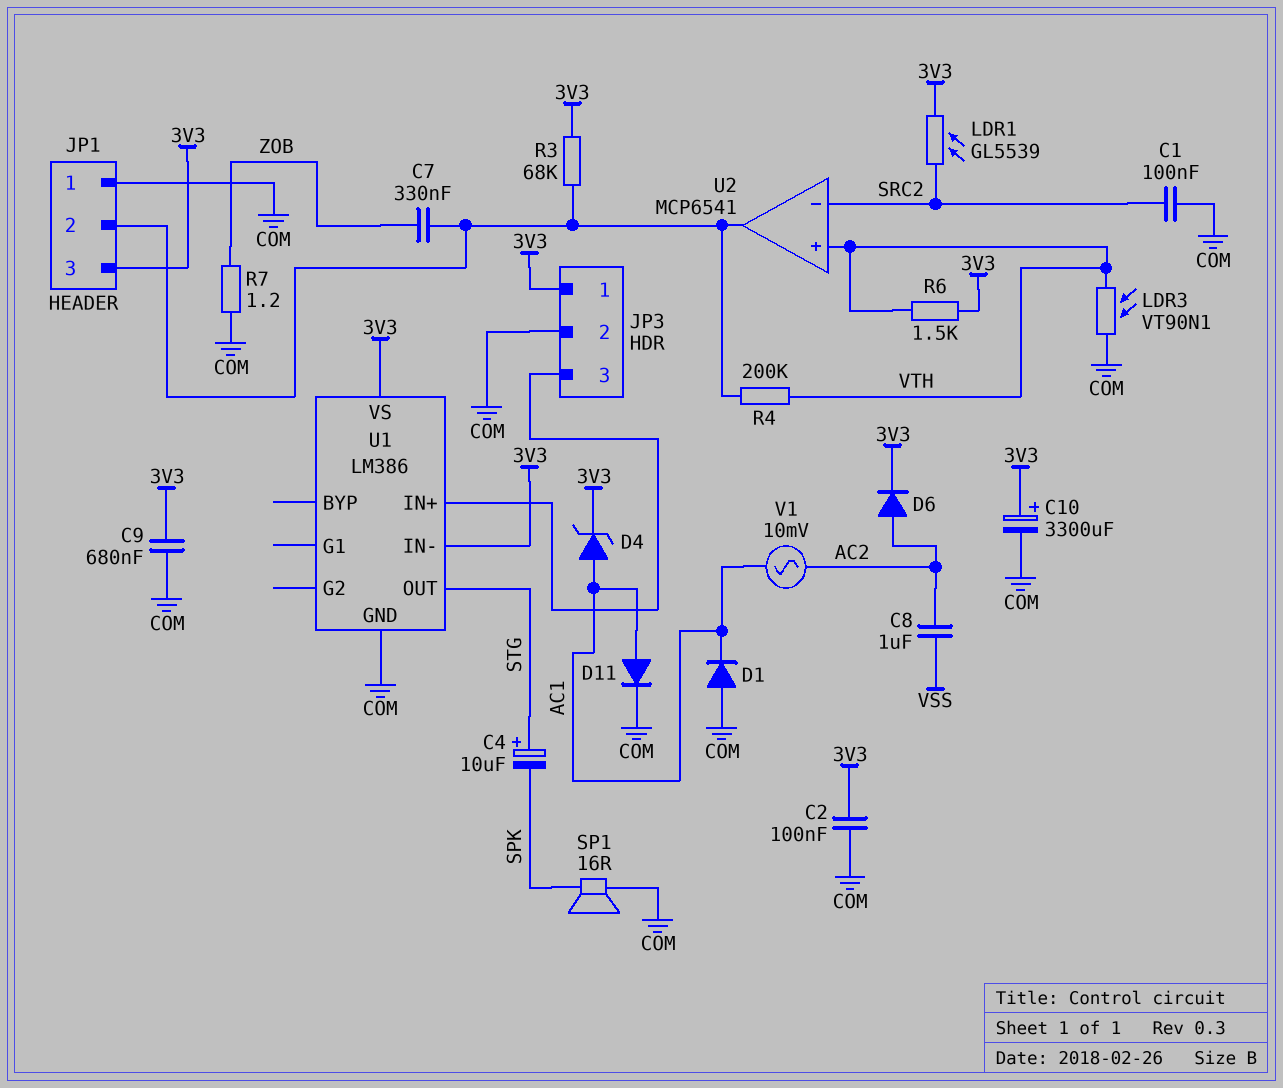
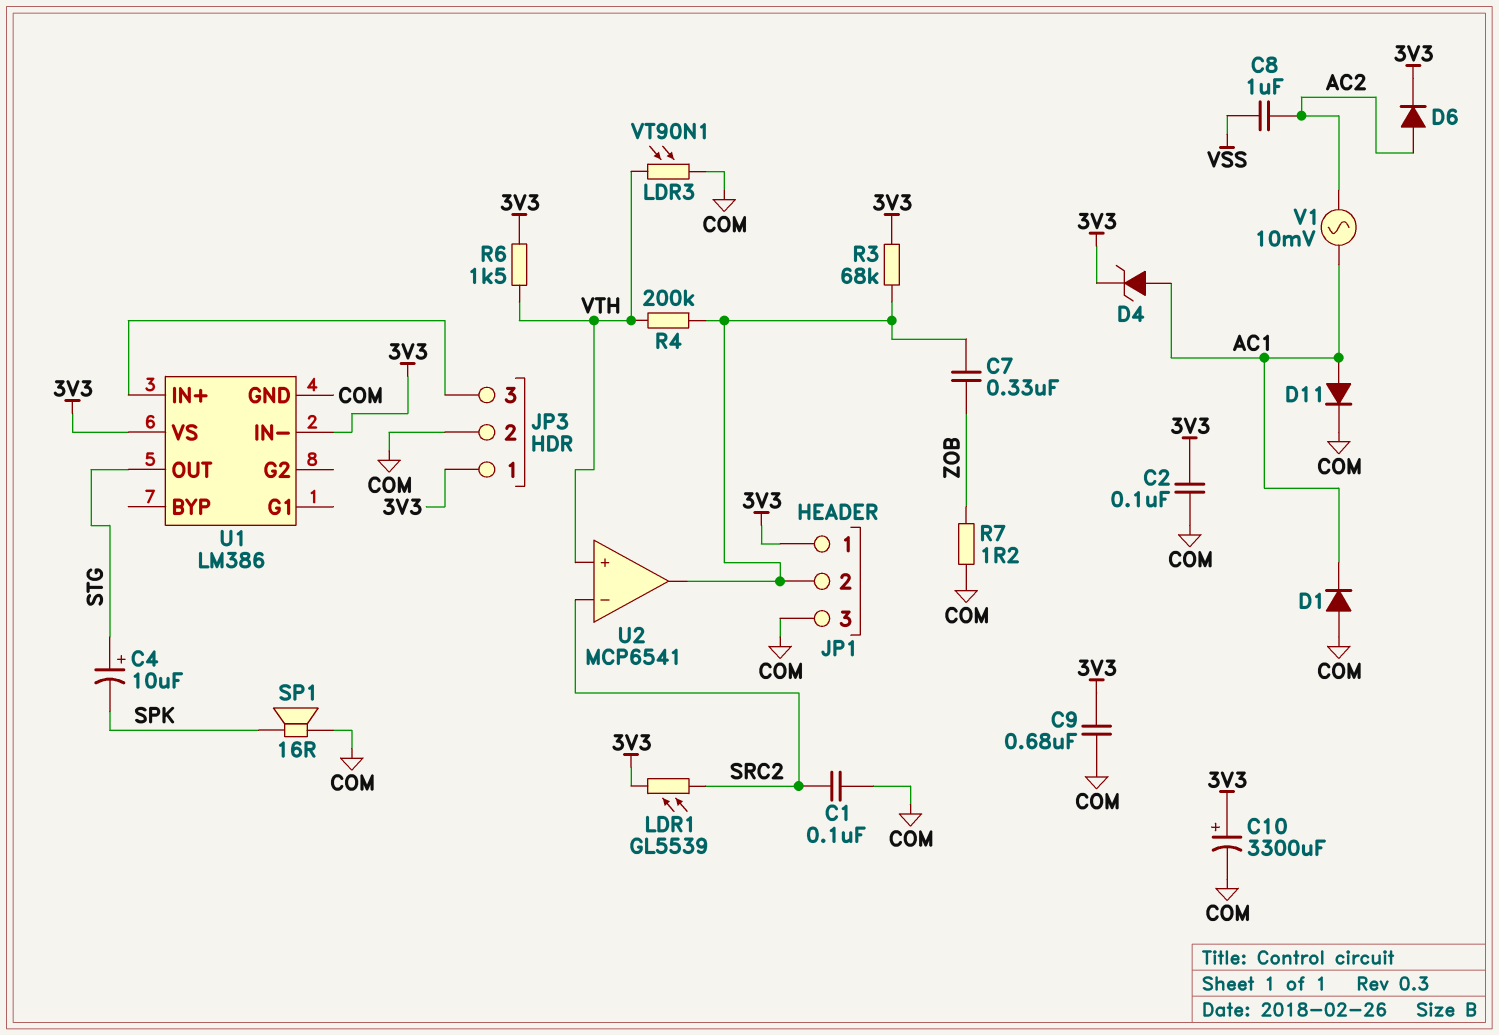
JP1 pin 1: COM -> 3V3
JP1 pin 3: 3V3 -> COM

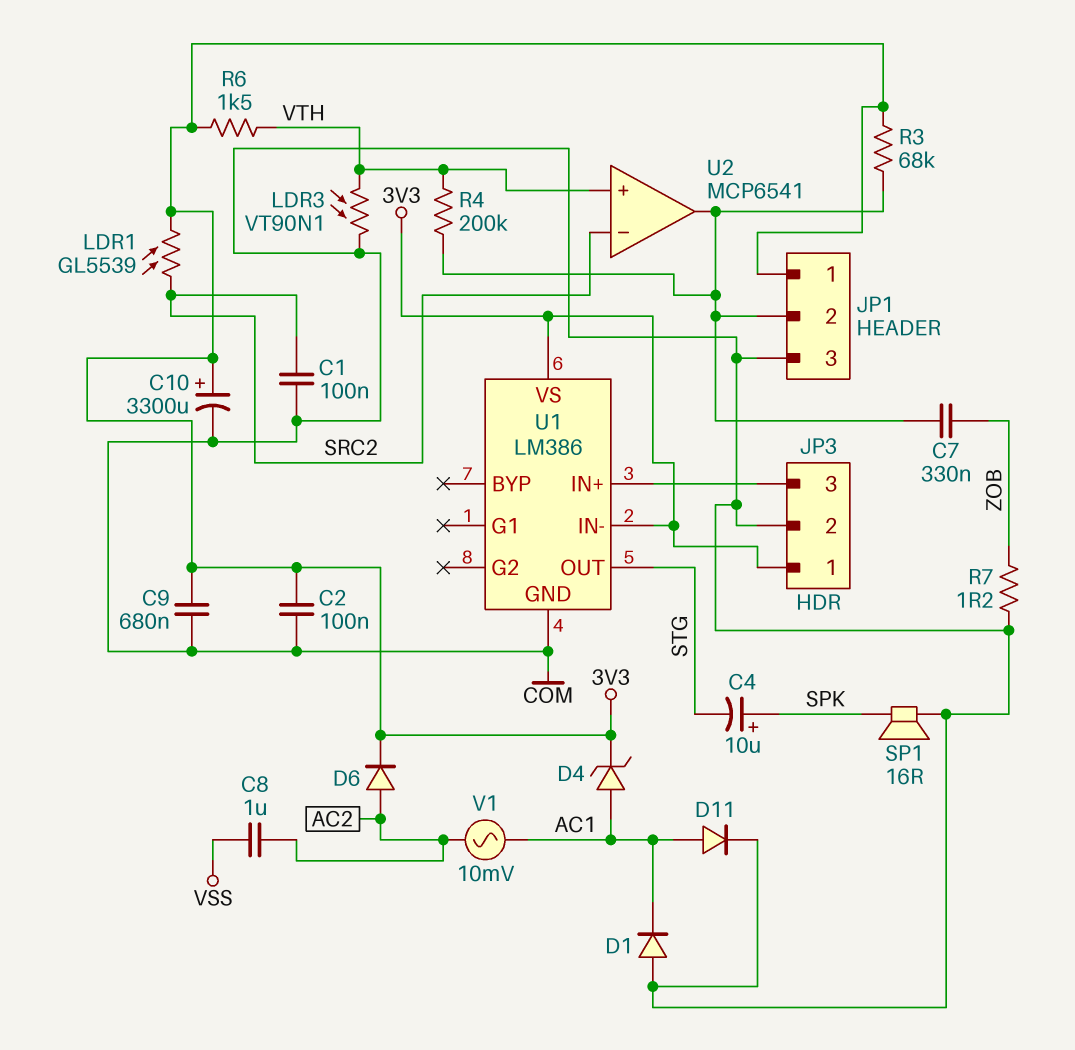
C4: 10uF (plus STG, minus SPK) -> 10uF (plus SPK, minus STG)

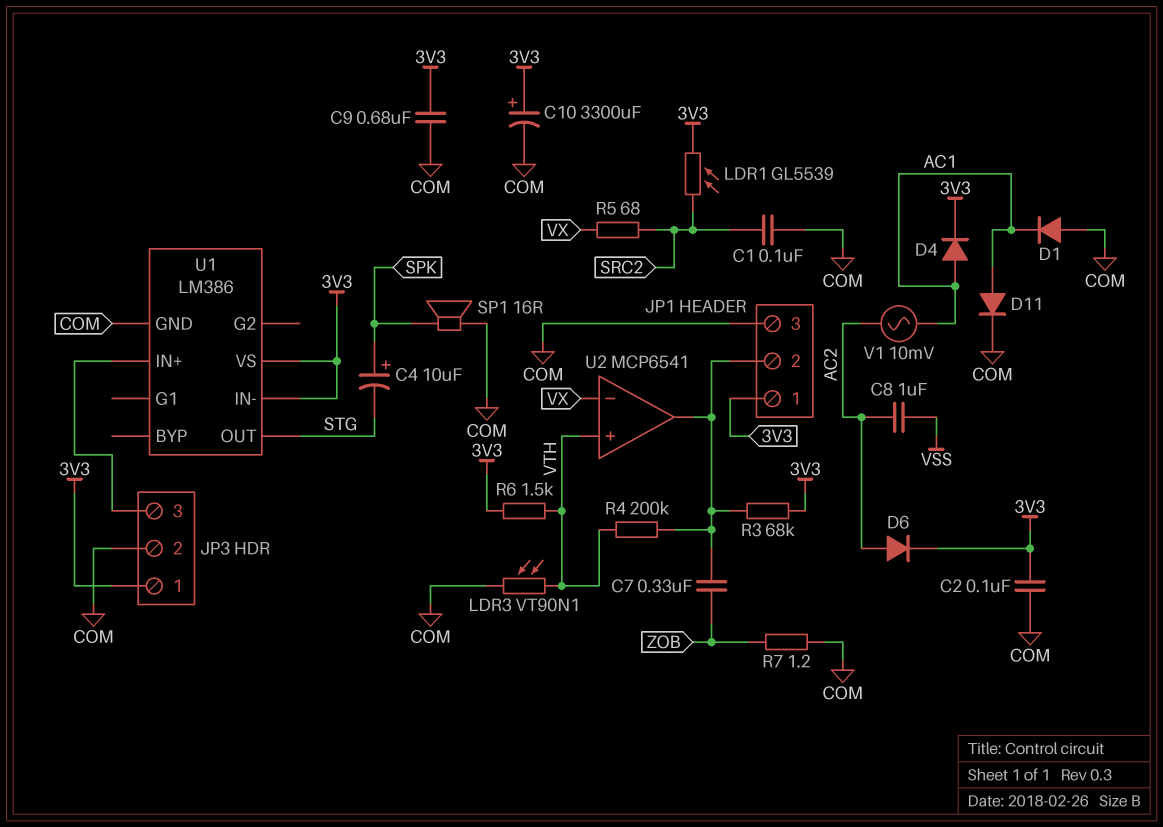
D4: zener (A AC1, K 3V3) -> diode (A AC1, K 3V3)
R5: none -> 68 (SRC2, VX)
U2 pin in-: SRC2 -> VX

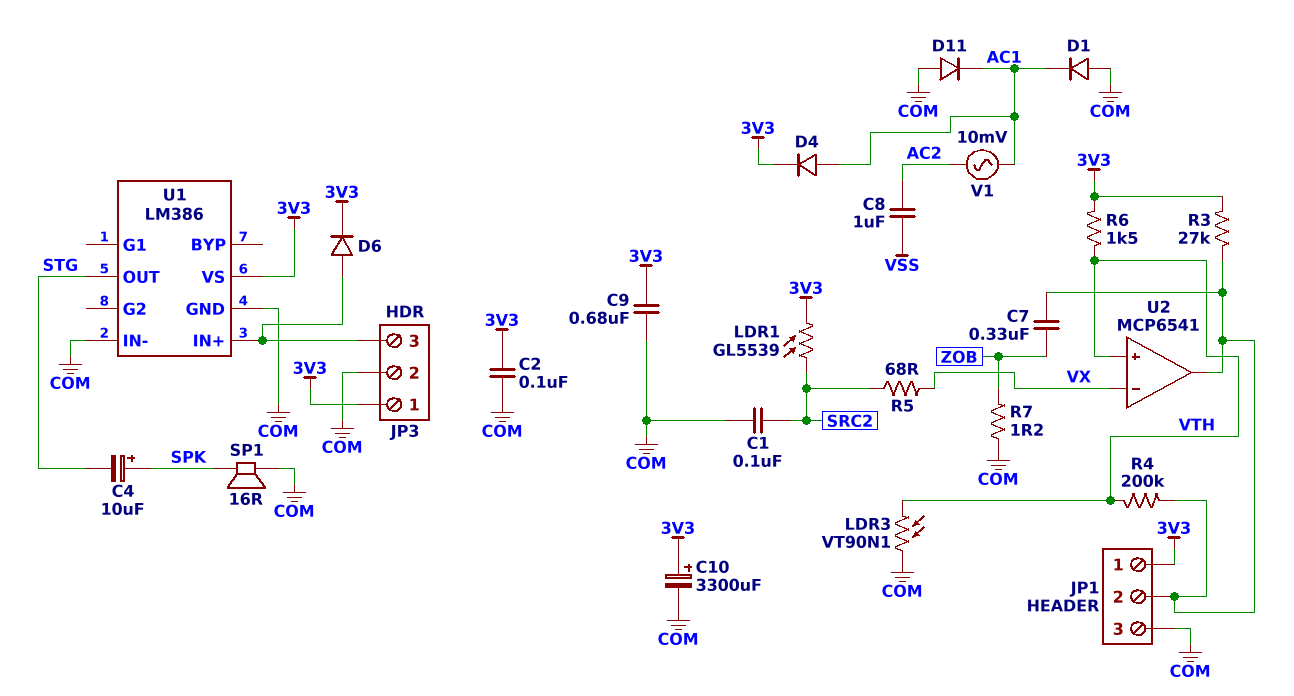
D6: diode (A AC2, K 3V3) -> diode (A JP3/3, K 3V3)
D11: diode (A AC1, K COM) -> diode (A COM, K AC1)
R3: 68k (3V3, JP1/2) -> 27k (3V3, JP1/2)
U1 pin IN-: 3V3 -> COM

